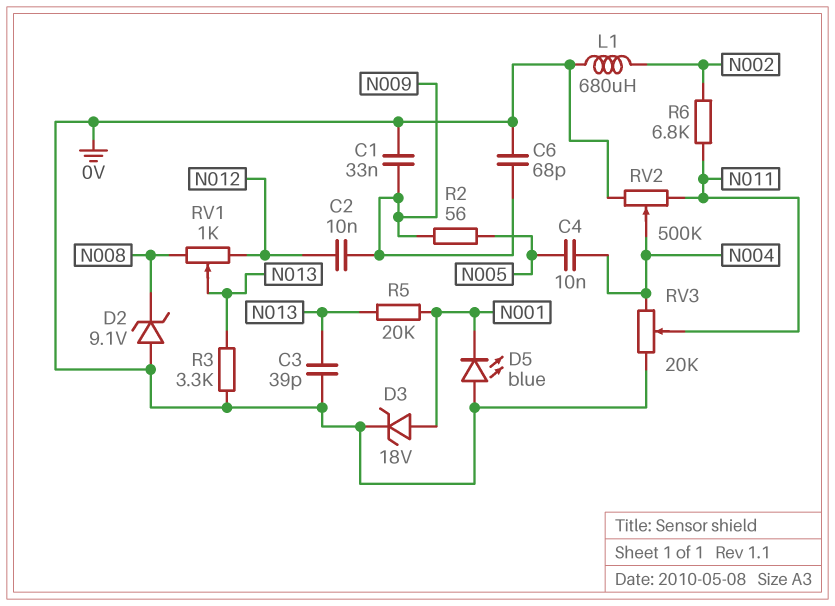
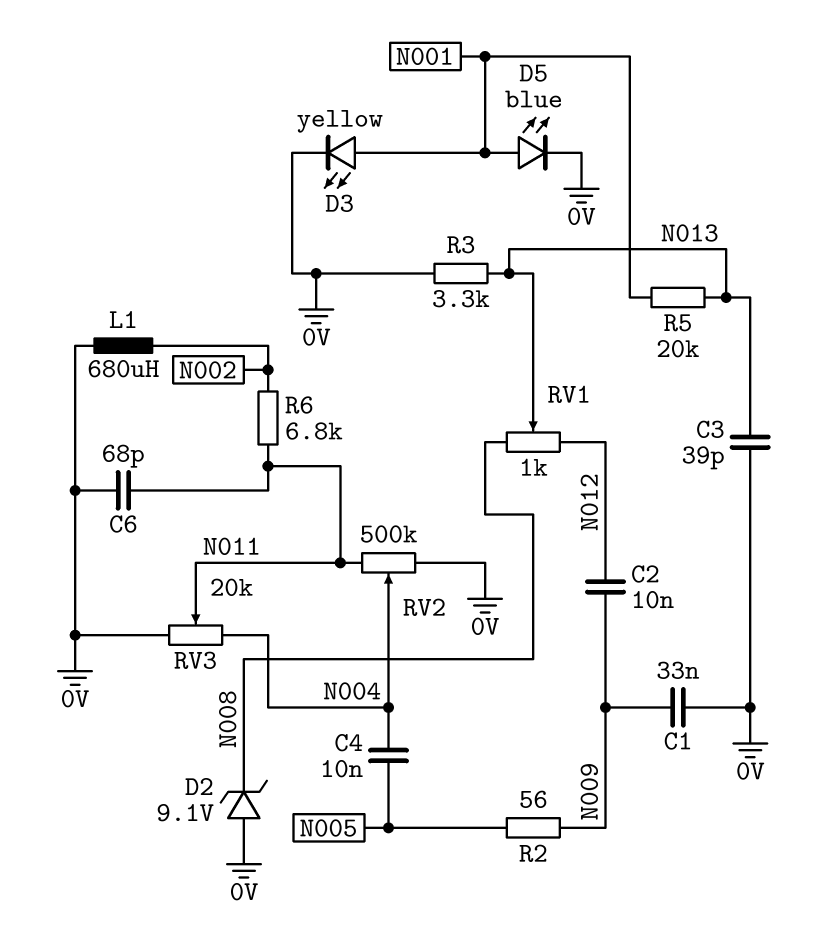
C6: 68pF (0V, N009) -> 68pF (0V, N011)
D3: zener 18V (A N001, K 0V) -> LED yellow (A N001, K 0V)
D5: LED blue (A 0V, K N001) -> LED blue (A N001, K 0V)

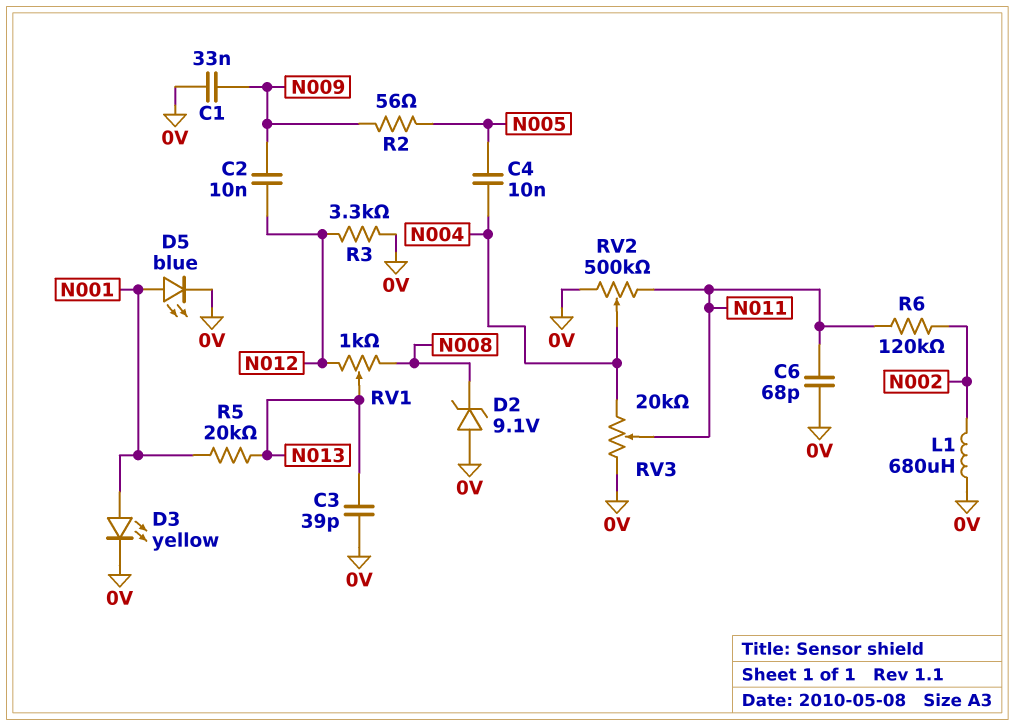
R3: 3.3k (0V, N013) -> 3.3k (0V, N012)
R6: 6.8k (N002, N011) -> 120k (N002, N011)

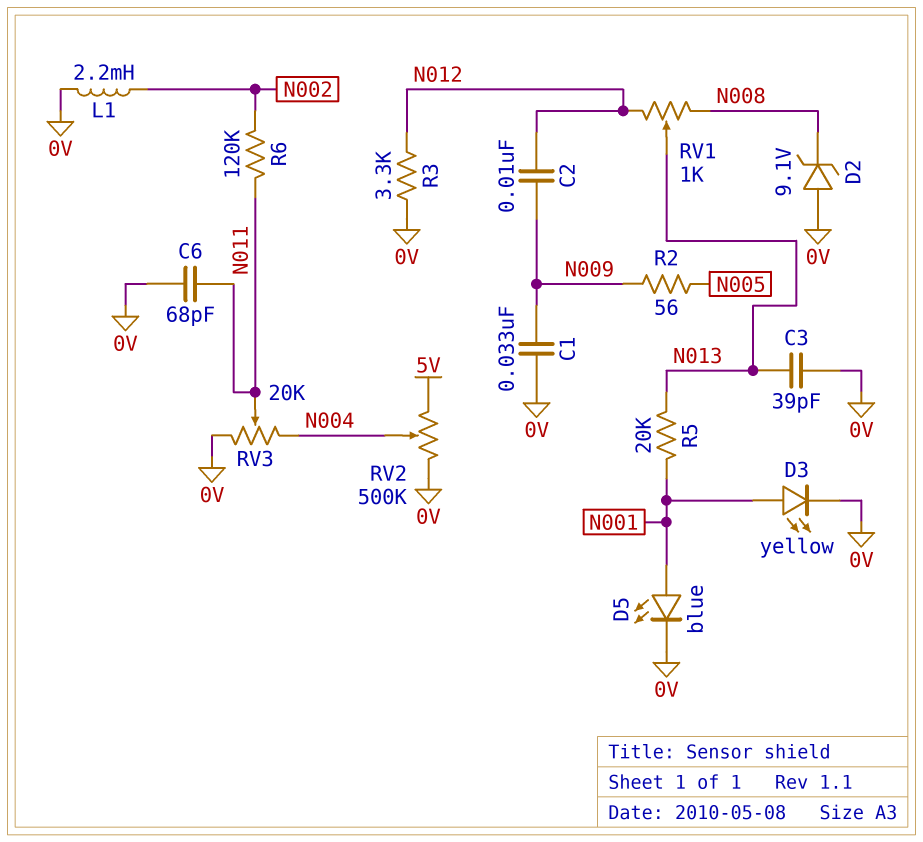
C4: 10nF (N004, N005) -> none
L1: 680uH (0V, N002) -> 2.2mH (0V, N002)
RV2: 500k (0V, N011, wiper N004) -> 500k (0V, 5V, wiper N004)

